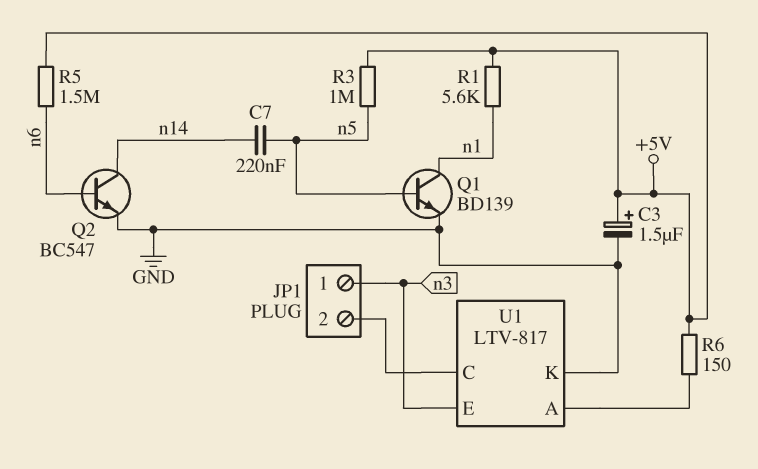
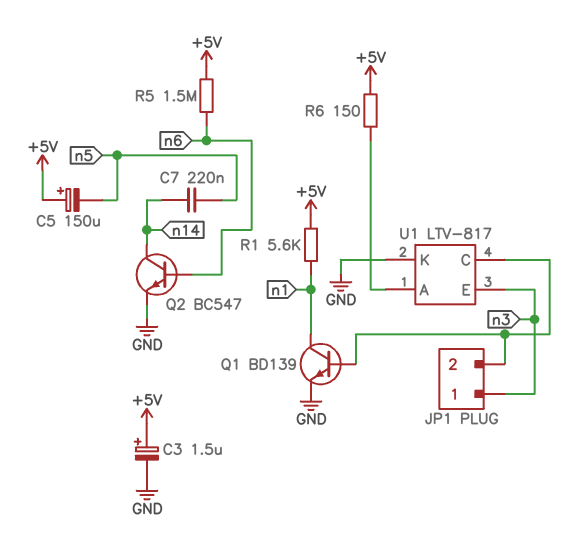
C5: none -> 150uF (plus +5V, minus n5)
Q1: NPN BD139 (B n5, C n1, E GND) -> NPN BD139 (B JP1/2, C n1, E GND)
R3: 1M (+5V, n5) -> none

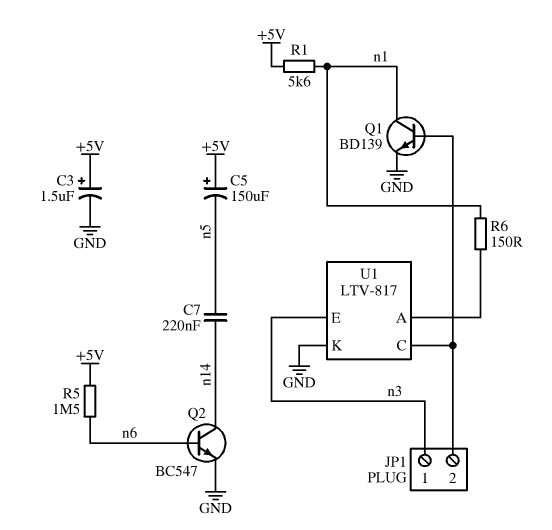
R6: 150 (+5V, U1/A) -> 150 (U1/A, n1)

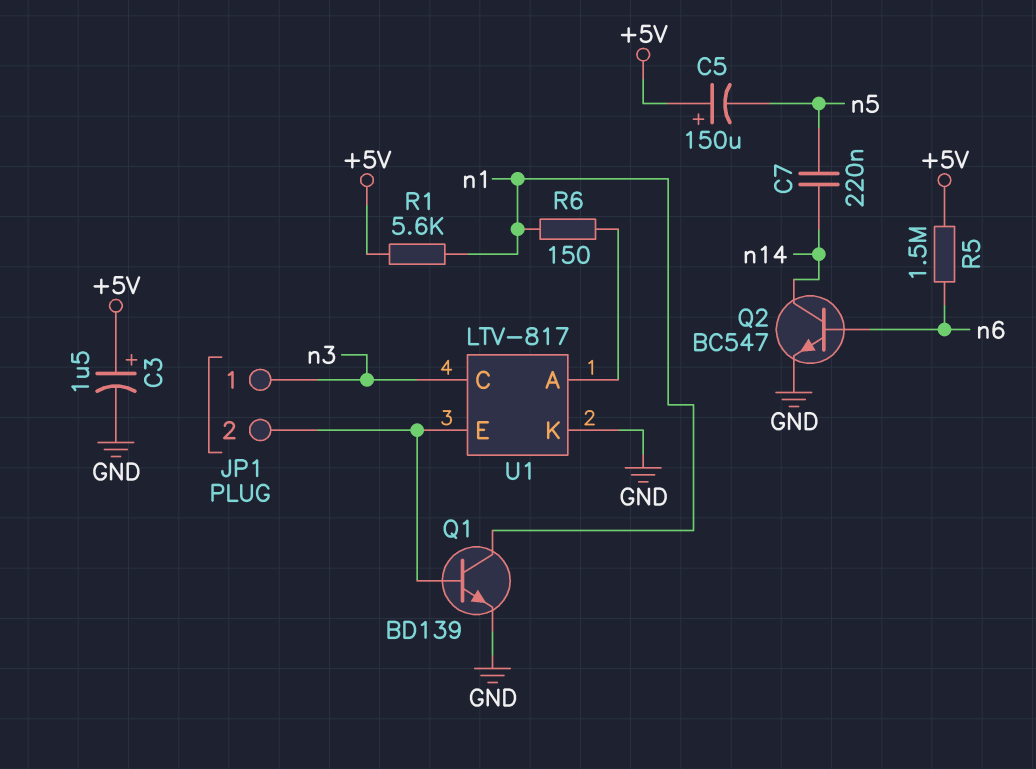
U1 pin C: JP1/2 -> n3
U1 pin E: n3 -> JP1/2

